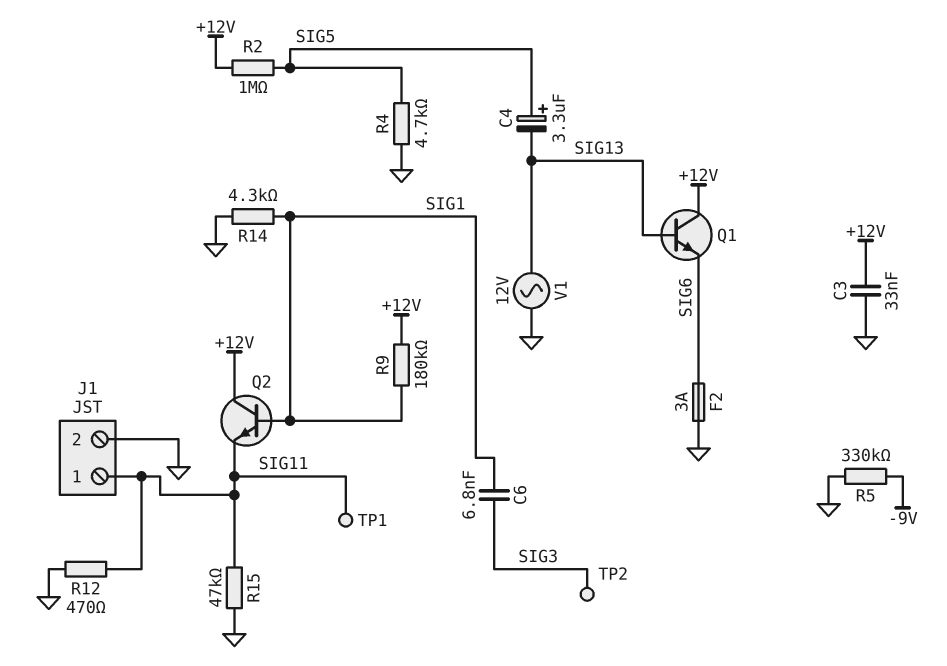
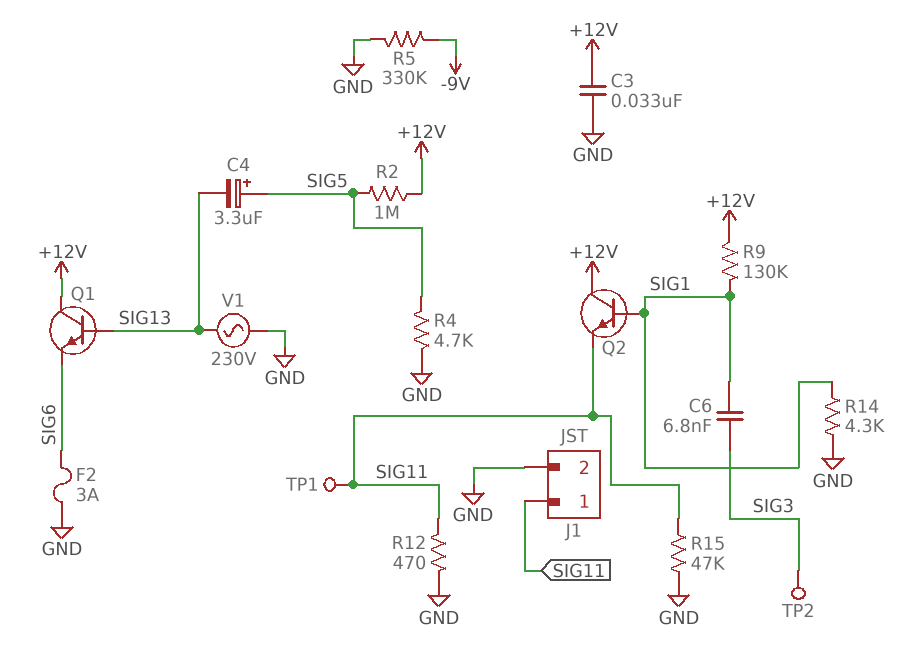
R9: 180k (+12V, SIG1) -> 130k (+12V, SIG1)
V1: AC 12V (GND, SIG13) -> AC 230V (GND, SIG13)

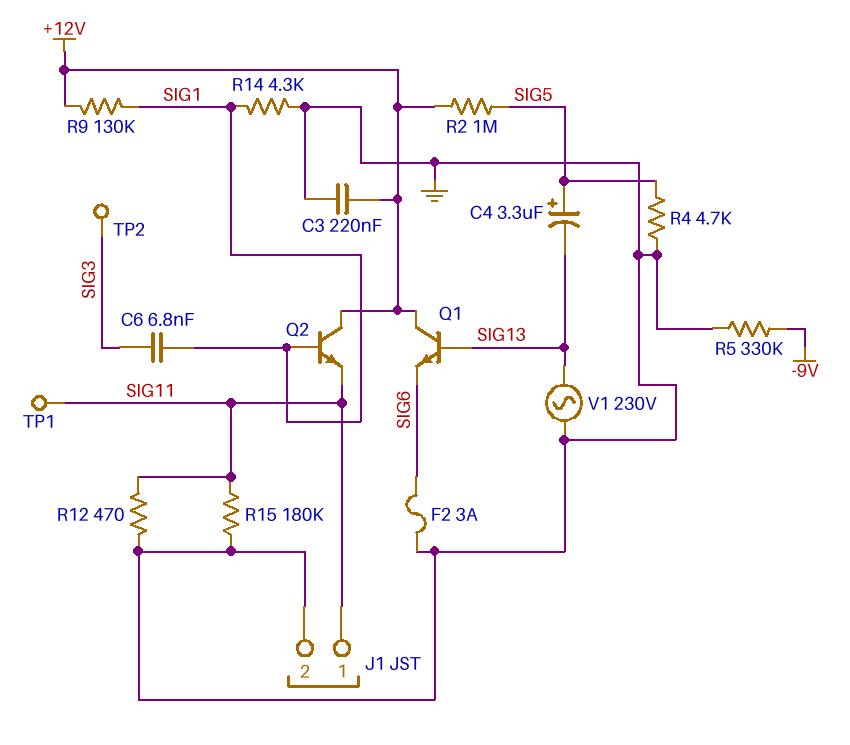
C3: 33nF (+12V, GND) -> 220nF (+12V, GND)
R15: 47k (GND, SIG11) -> 180k (GND, SIG11)

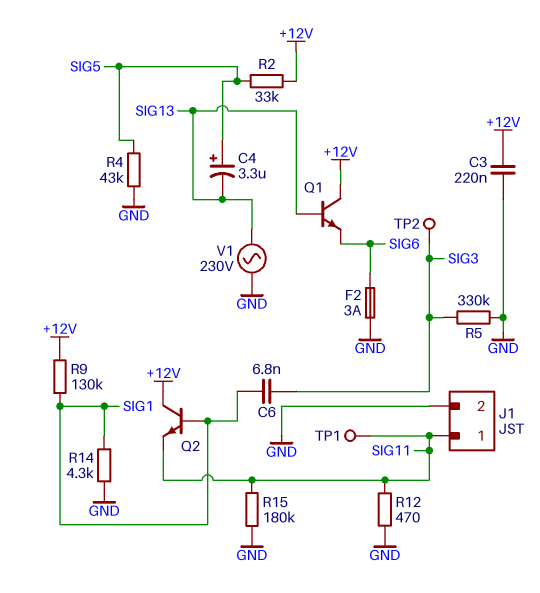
R2: 1M (+12V, SIG5) -> 33k (+12V, SIG5)
R4: 4.7k (GND, SIG5) -> 43k (GND, SIG5)
R5: 330k (-9V, GND) -> 330k (GND, SIG3)

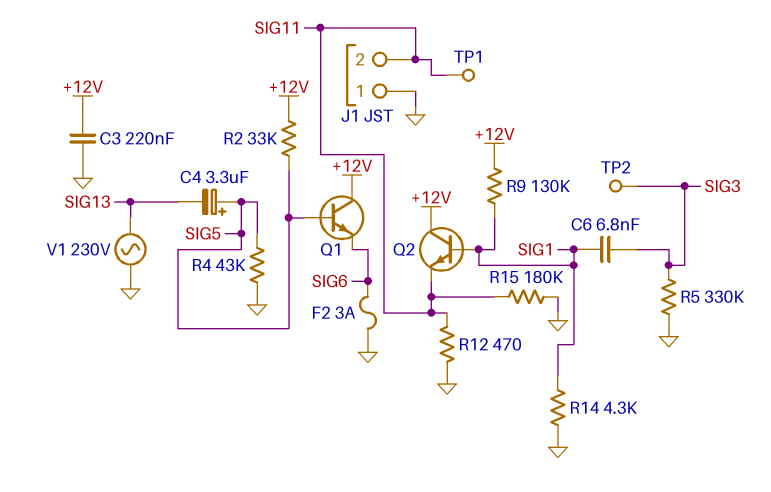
J1 pin 1: SIG11 -> GND
J1 pin 2: GND -> SIG11
Q1: NPN (B SIG13, C +12V, E SIG6) -> NPN (B SIG5, C +12V, E SIG6)

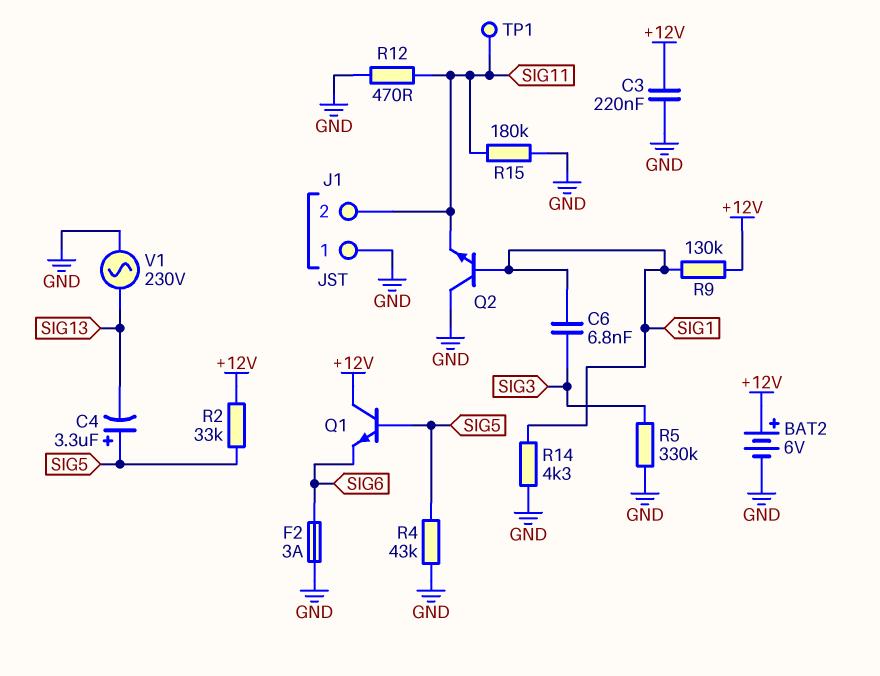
BAT2: none -> 6V (plus +12V, minus GND)
Q2: NPN (B SIG1, C +12V, E SIG11) -> NPN (B SIG1, C GND, E SIG11)
TP2: test point (SIG3) -> none

